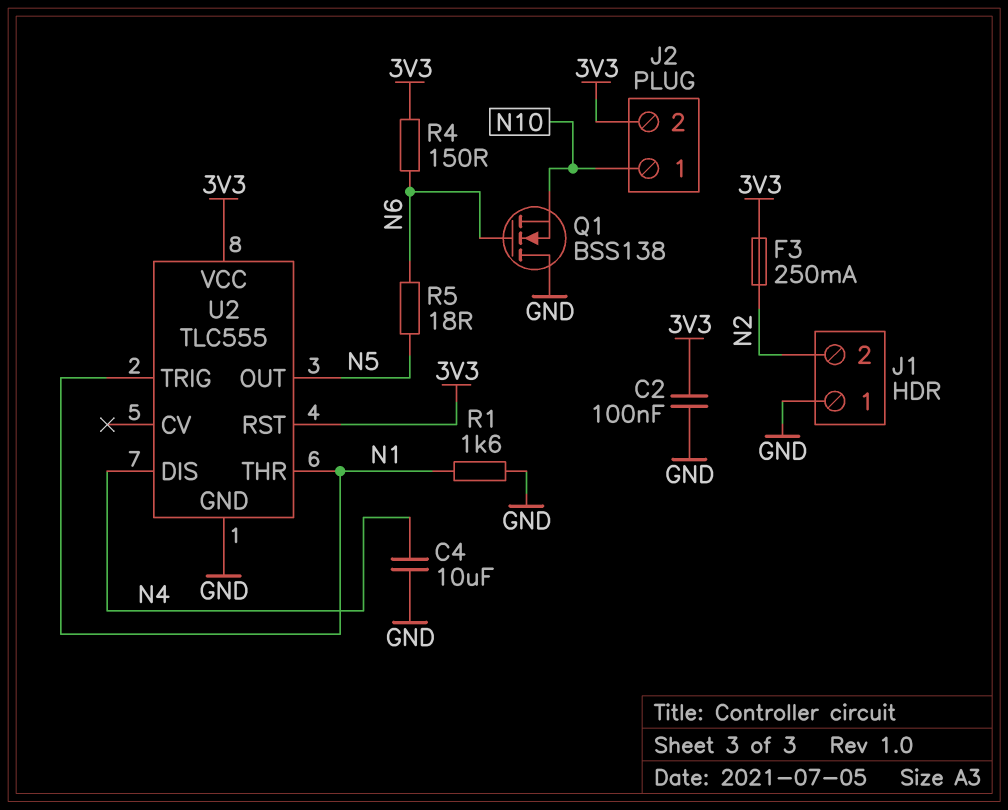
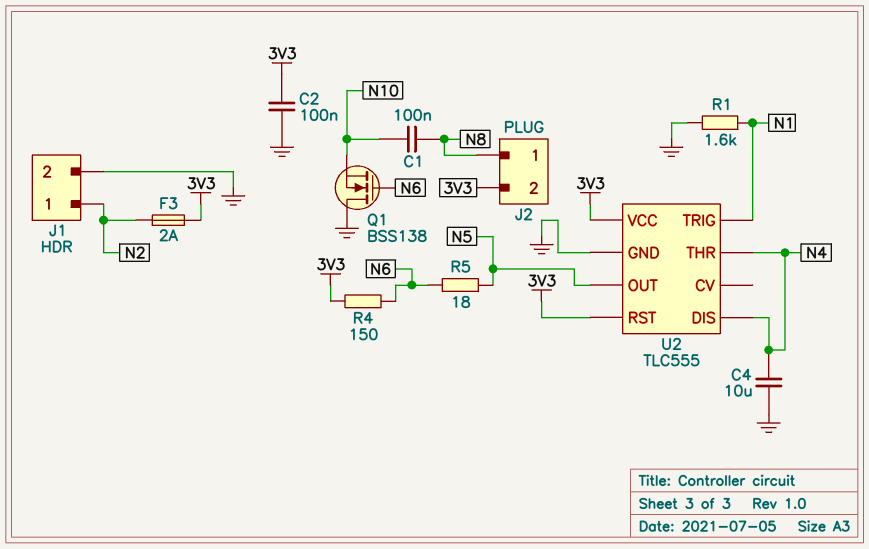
C1: none -> 100nF (N8, N10)
F3: 250mA (3V3, N2) -> 2A (3V3, N2)
J1 pin 1: GND -> N2
J1 pin 2: N2 -> GND
J2 pin 1: N10 -> N8
U2 pin THR: N1 -> N4

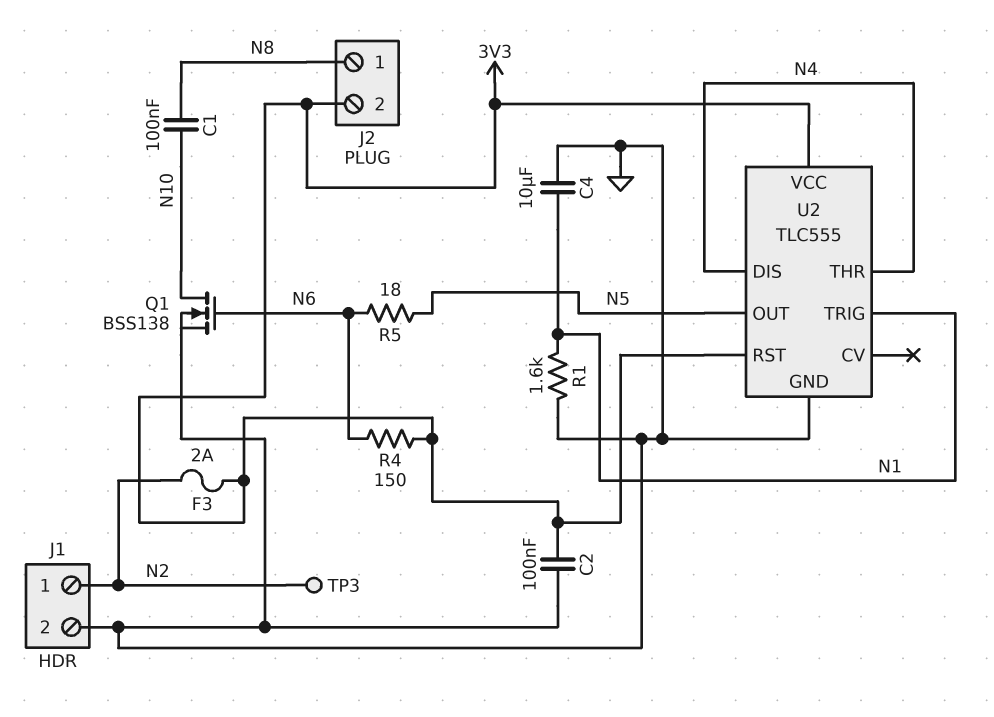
C4: 10uF (GND, N4) -> 10uF (GND, N1)
Q1: NMOS BSS138 (G N6, D GND, S N10) -> NMOS BSS138 (G N6, D N10, S GND)
TP3: none -> test point (N2)

